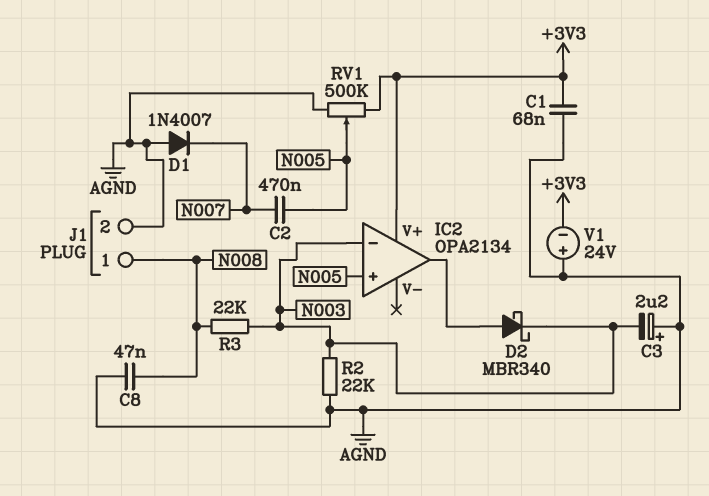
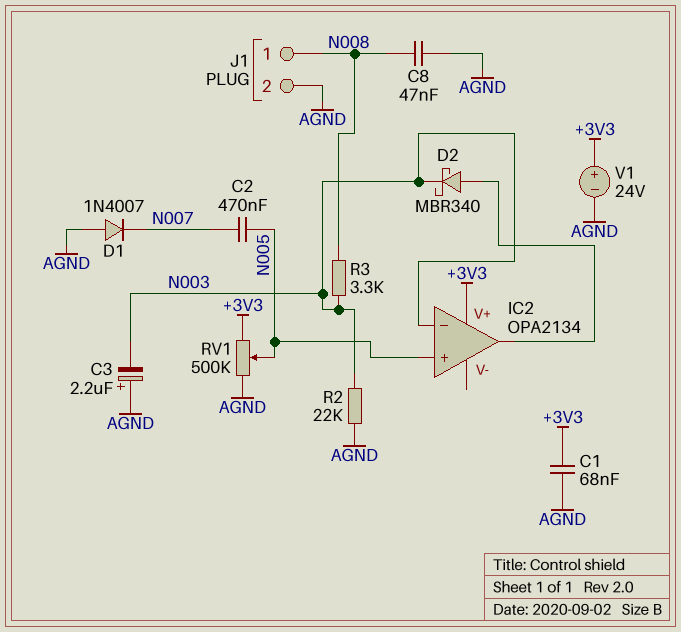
R3: 22k (N003, N008) -> 3.3k (N003, N008)
V1: 24V (plus AGND, minus +3V3) -> 24V (plus +3V3, minus AGND)

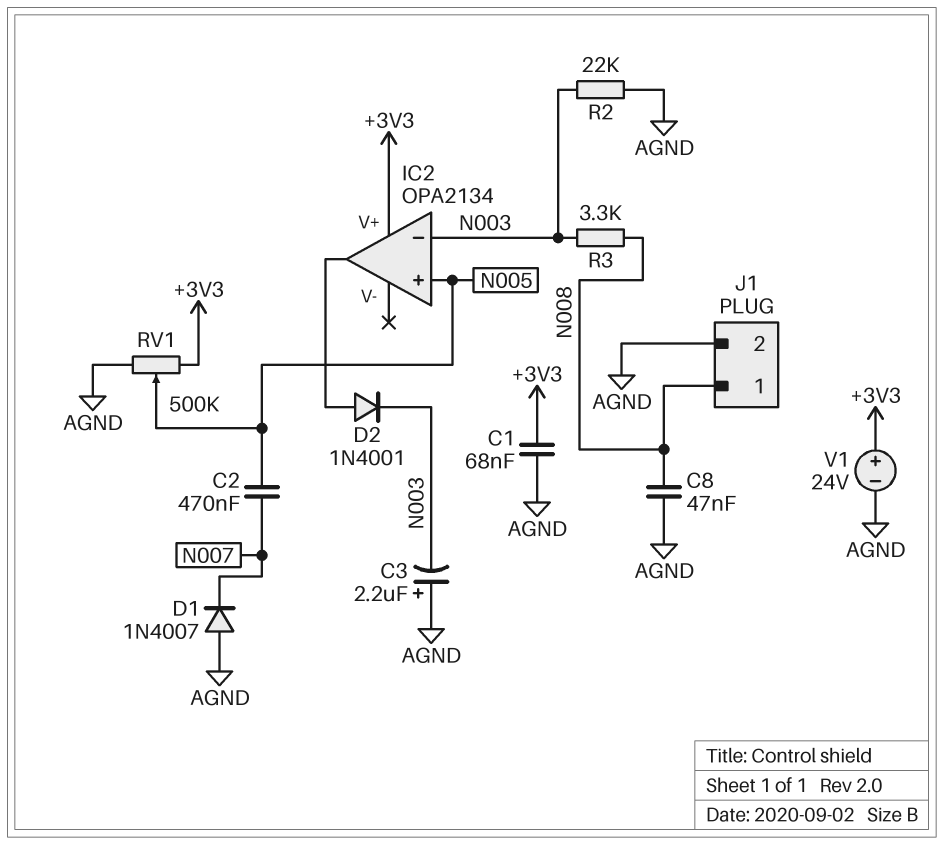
D2: schottky MBR340 (A IC2/out, K N003) -> diode 1N4001 (A IC2/out, K N003)

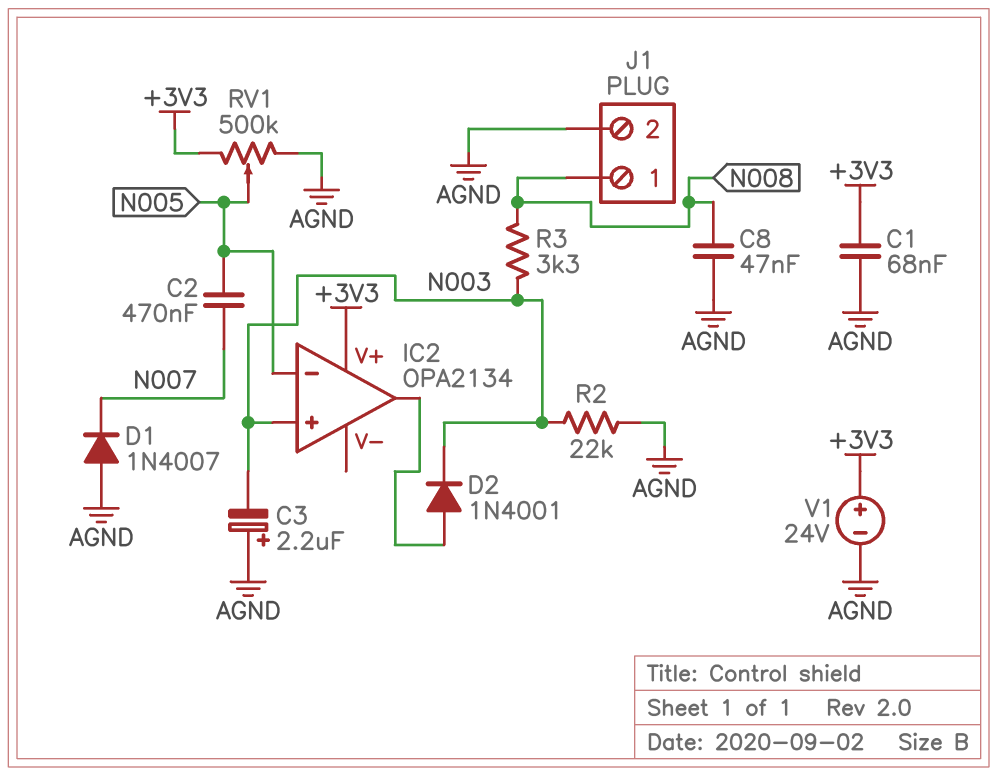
IC2 pin in+: N005 -> N003
IC2 pin in-: N003 -> N005

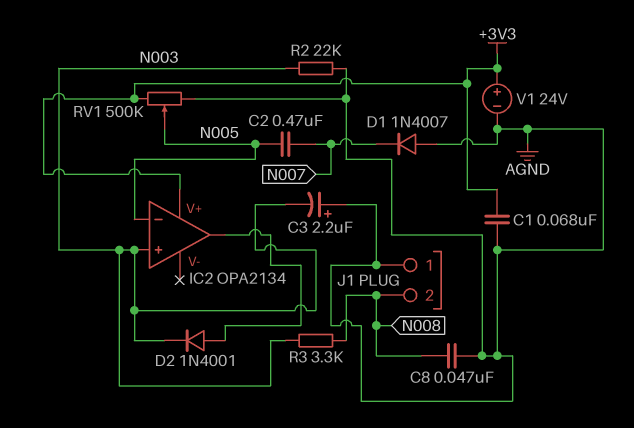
J1 pin 1: N008 -> AGND
J1 pin 2: AGND -> N008

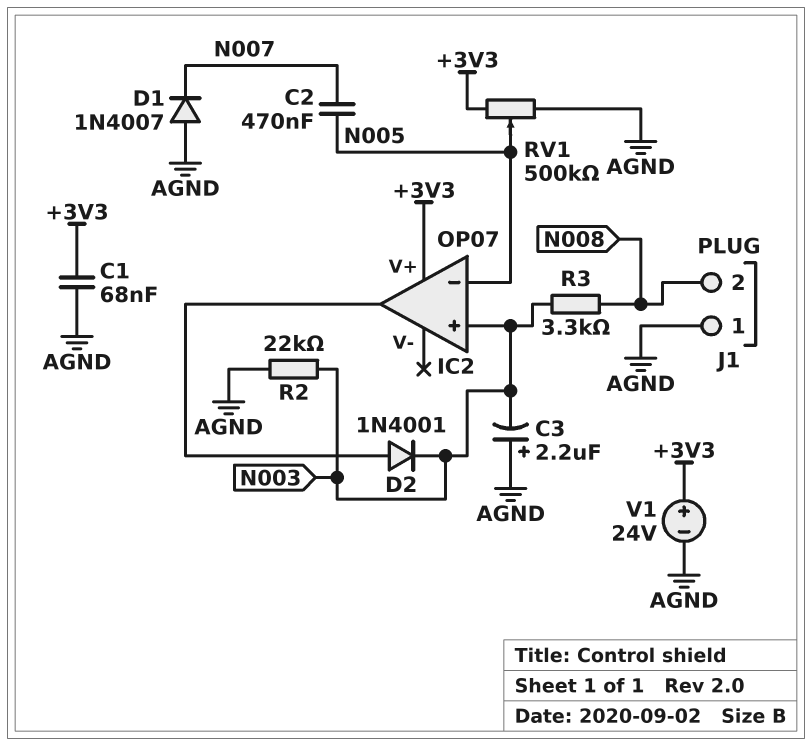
C8: 47nF (AGND, N008) -> none
IC2: OPA2134 -> OP07

